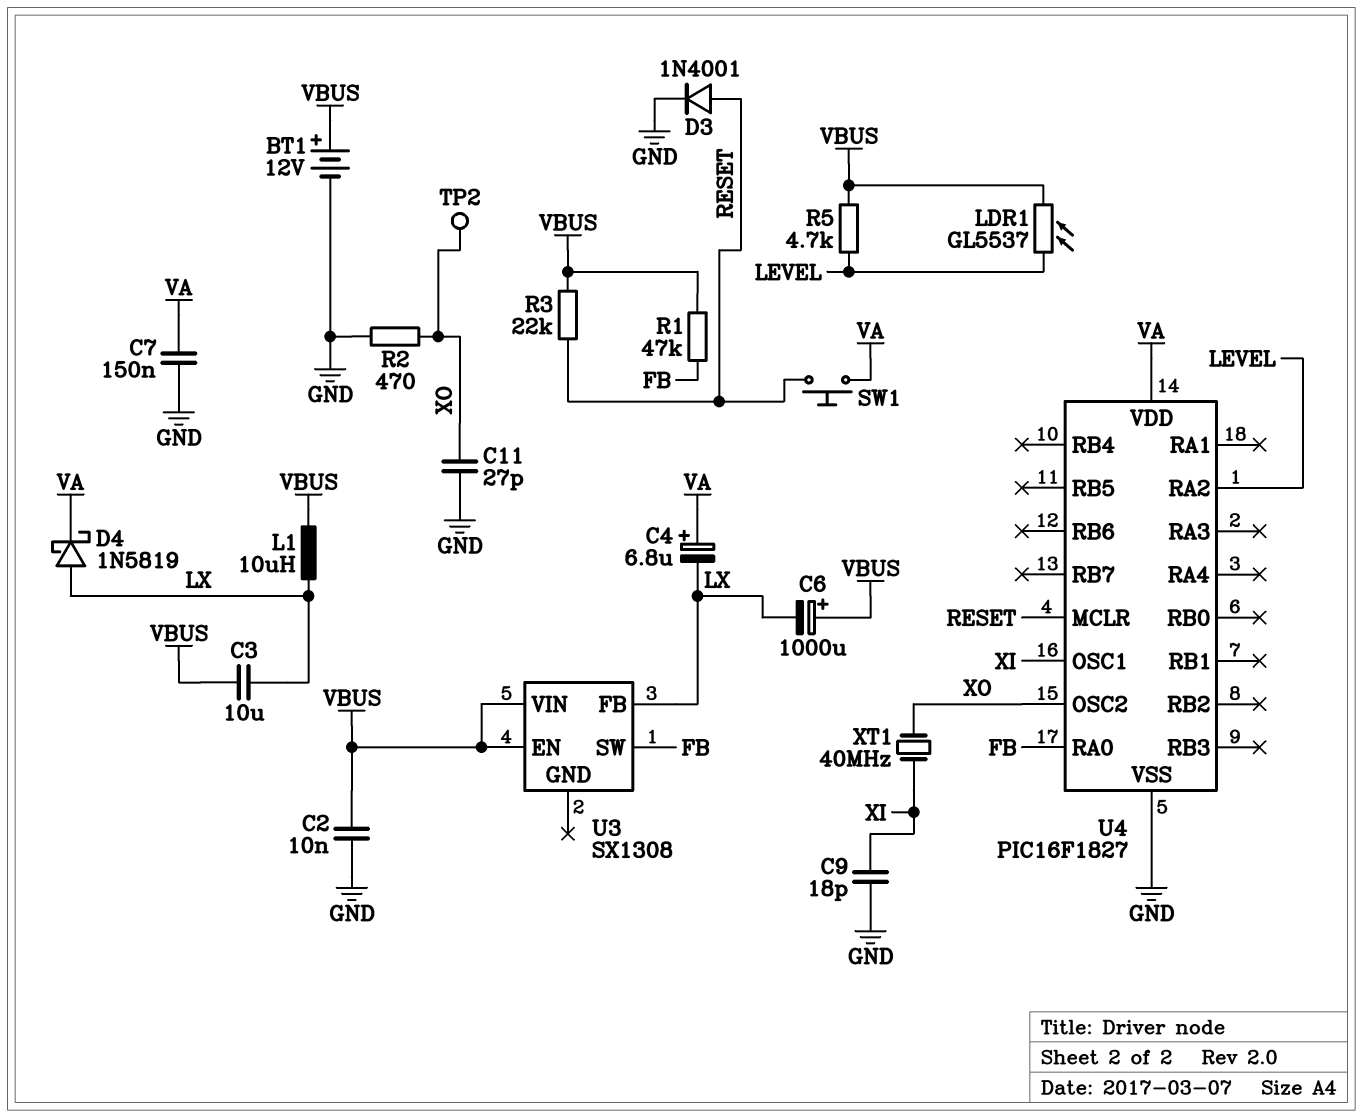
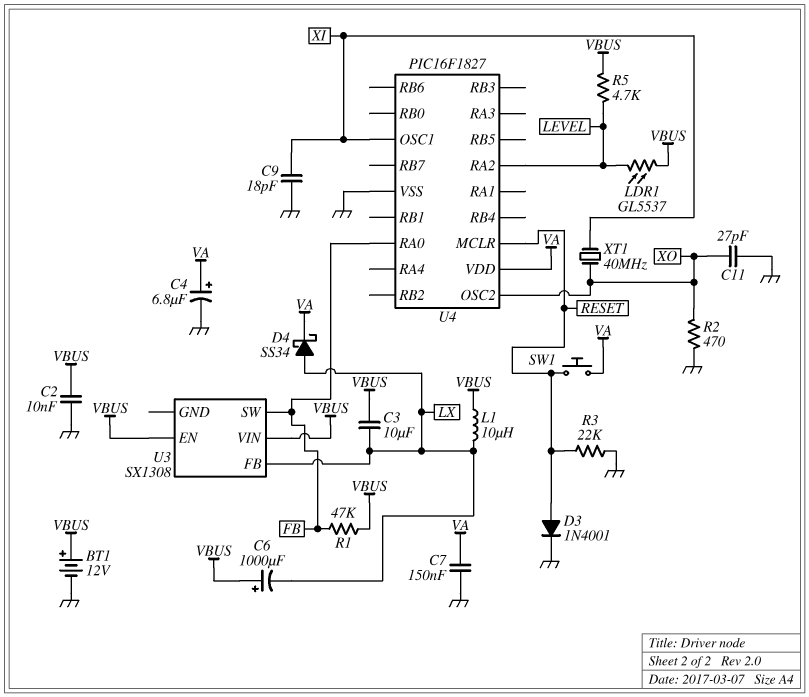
C4: 6.8uF (plus VA, minus LX) -> 6.8uF (plus VA, minus GND)
D4: schottky 1N5819 (A LX, K VA) -> schottky SS34 (A LX, K VA)
R3: 22k (RESET, VBUS) -> 22k (GND, RESET)
TP2: test point (XO) -> none

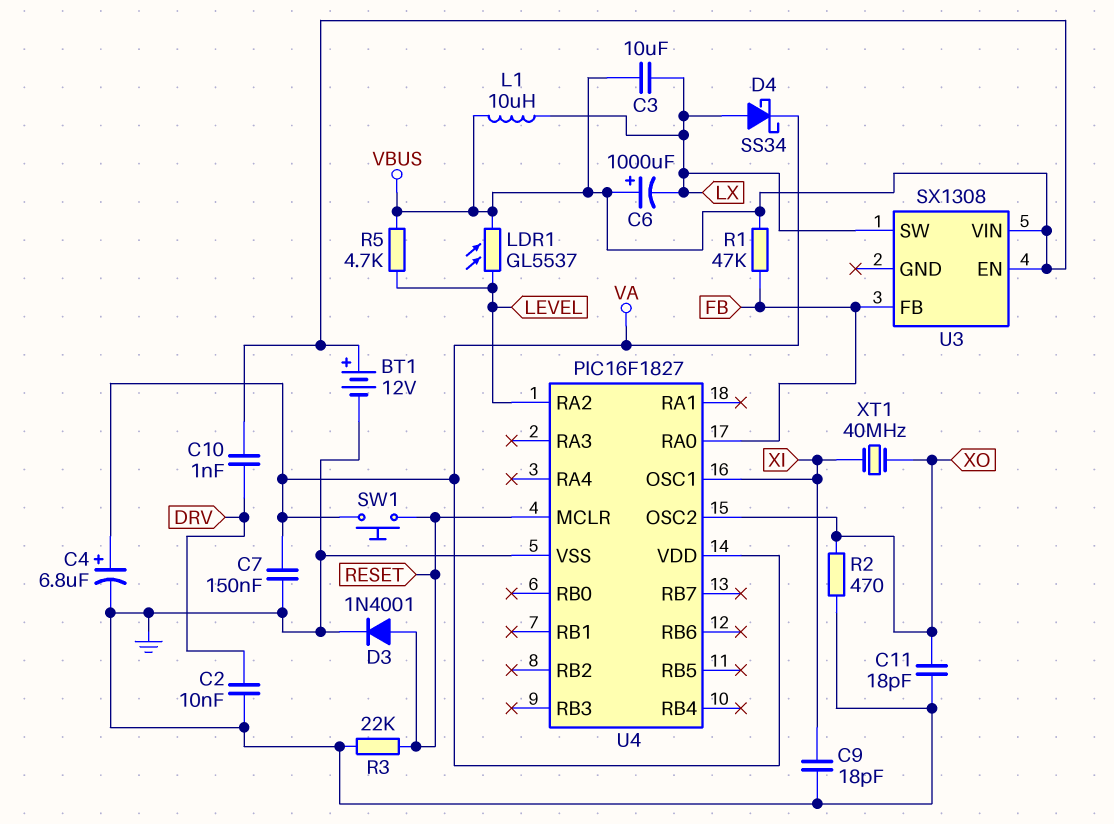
C2: 10nF (GND, VBUS) -> 10nF (DRV, GND)
C10: none -> 1nF (DRV, VBUS)
C11: 27pF (GND, XO) -> 18pF (GND, XO)
U3 pin FB: LX -> FB
U3 pin SW: FB -> LX

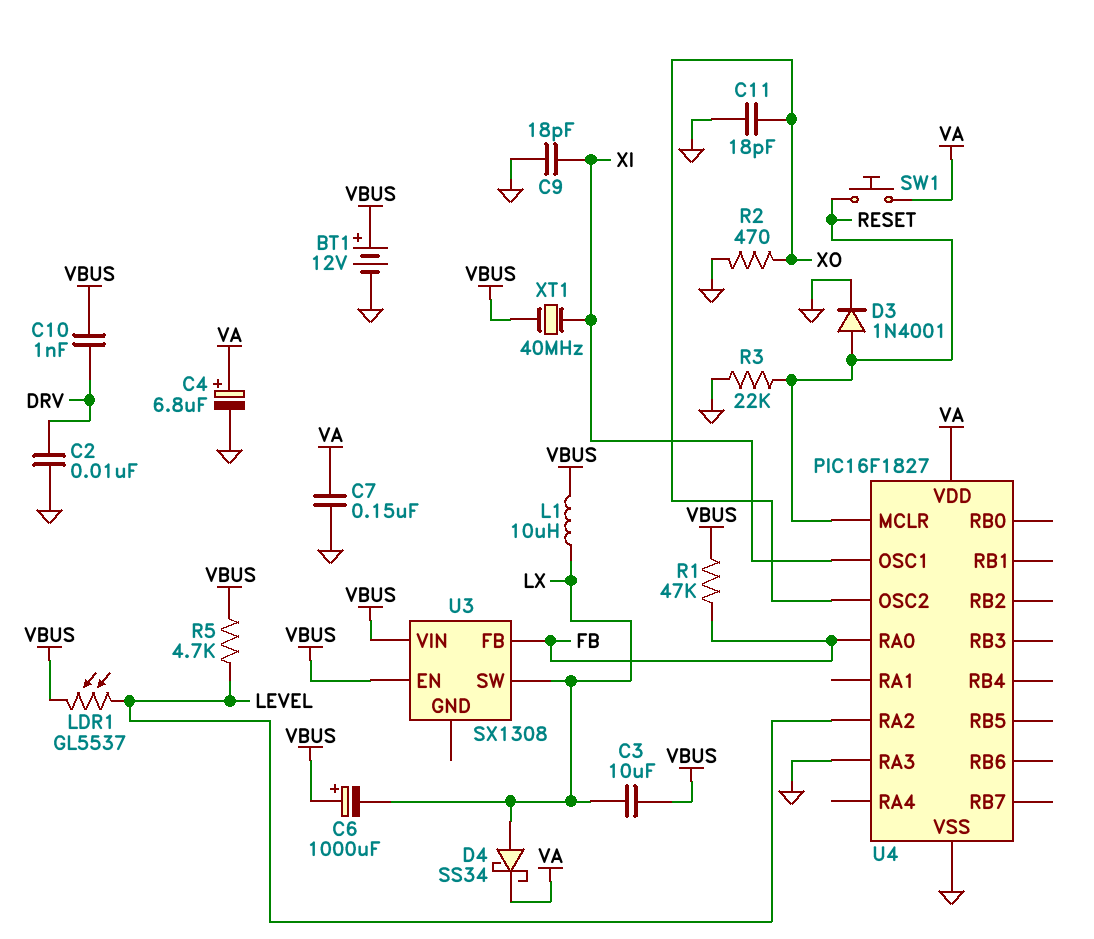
U4 pin RA3: none -> GND
XT1: 40MHz (XI, XO) -> 40MHz (VBUS, XI)

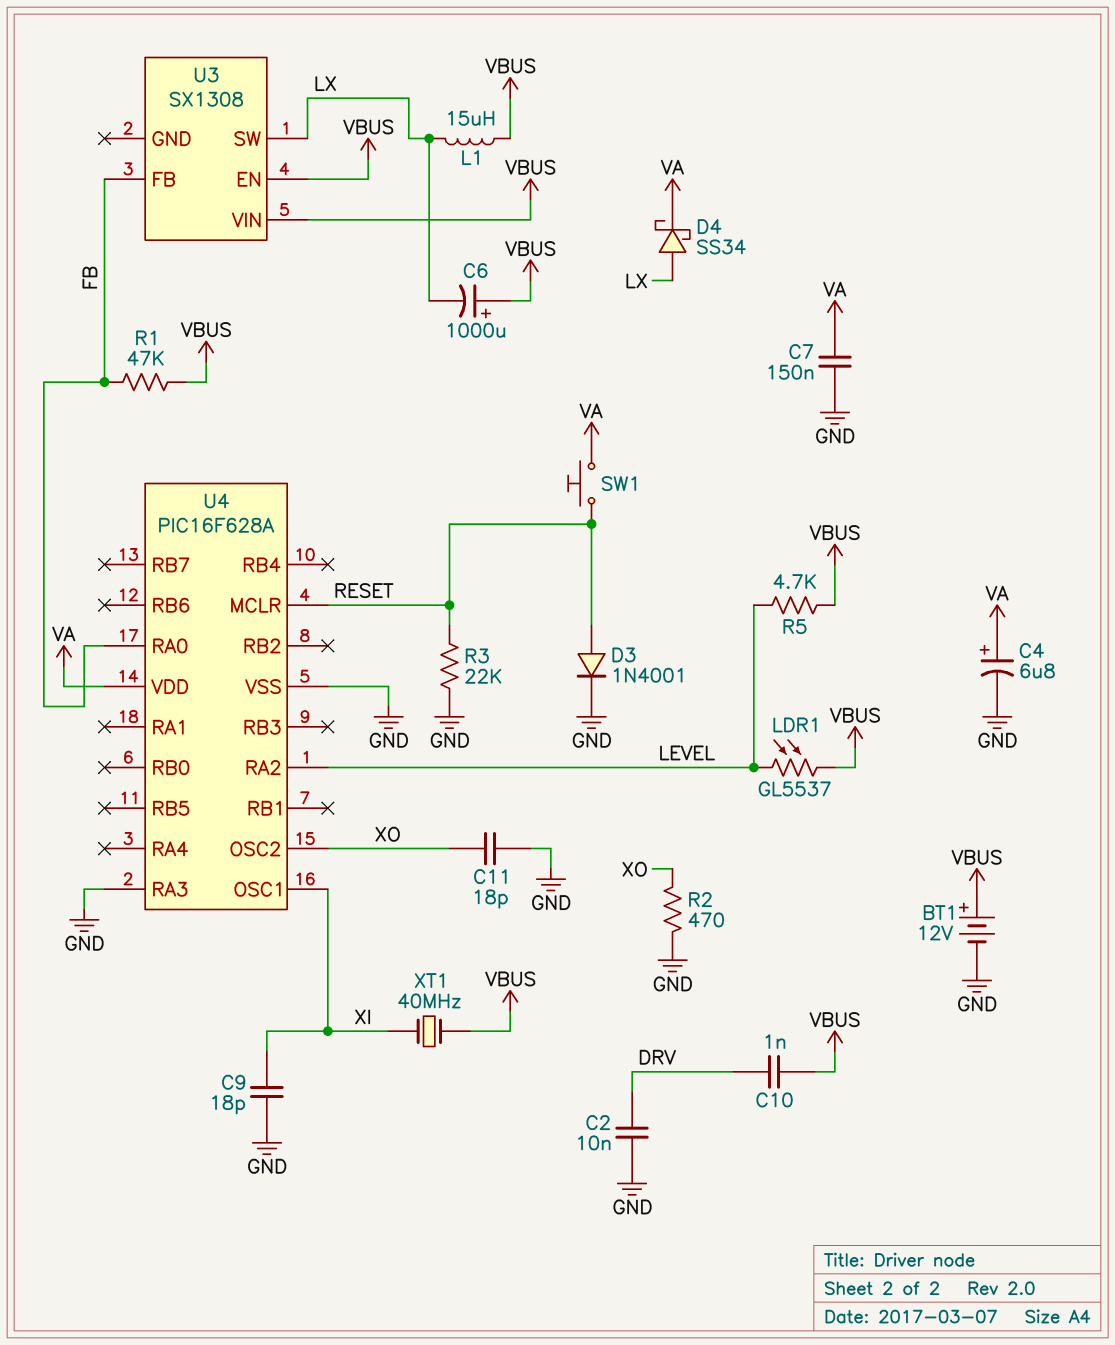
C3: 10uF (LX, VBUS) -> none
L1: 10uH (LX, VBUS) -> 15uH (LX, VBUS)
U4: PIC16F1827 -> PIC16F628A

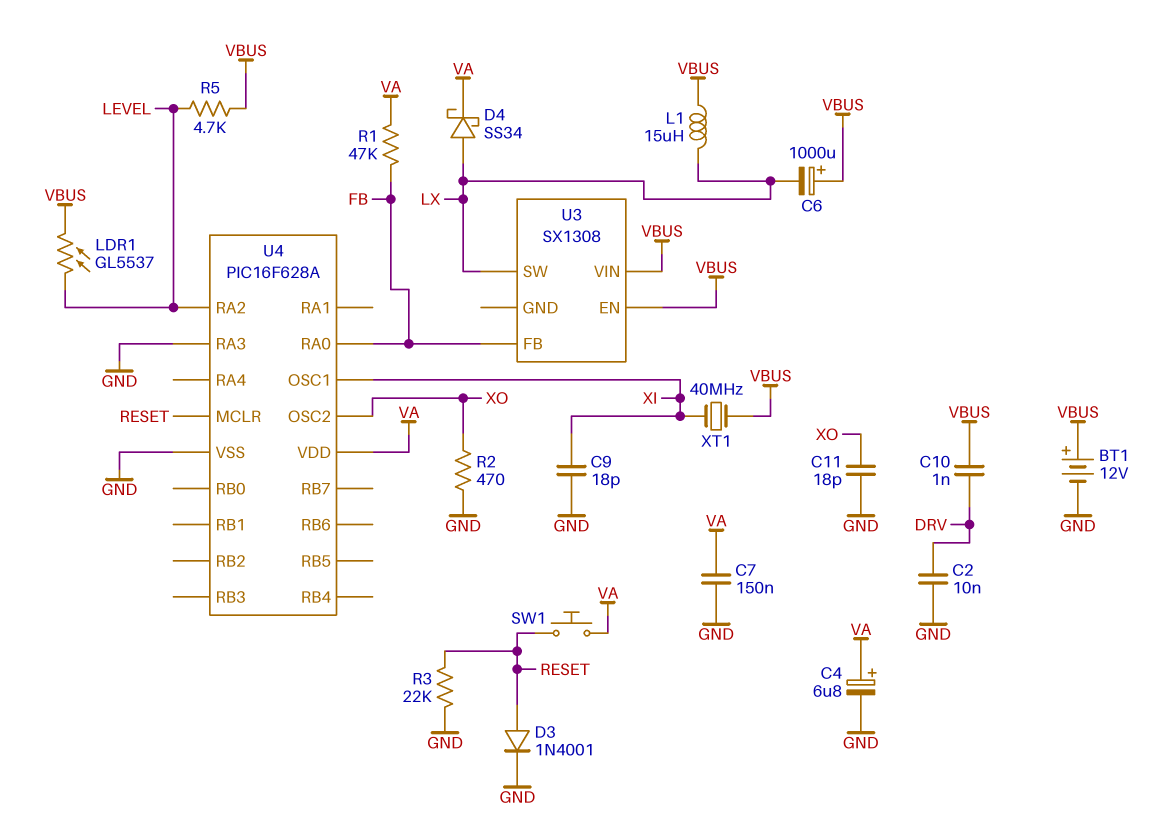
R1: 47k (FB, VBUS) -> 47k (FB, VA)

